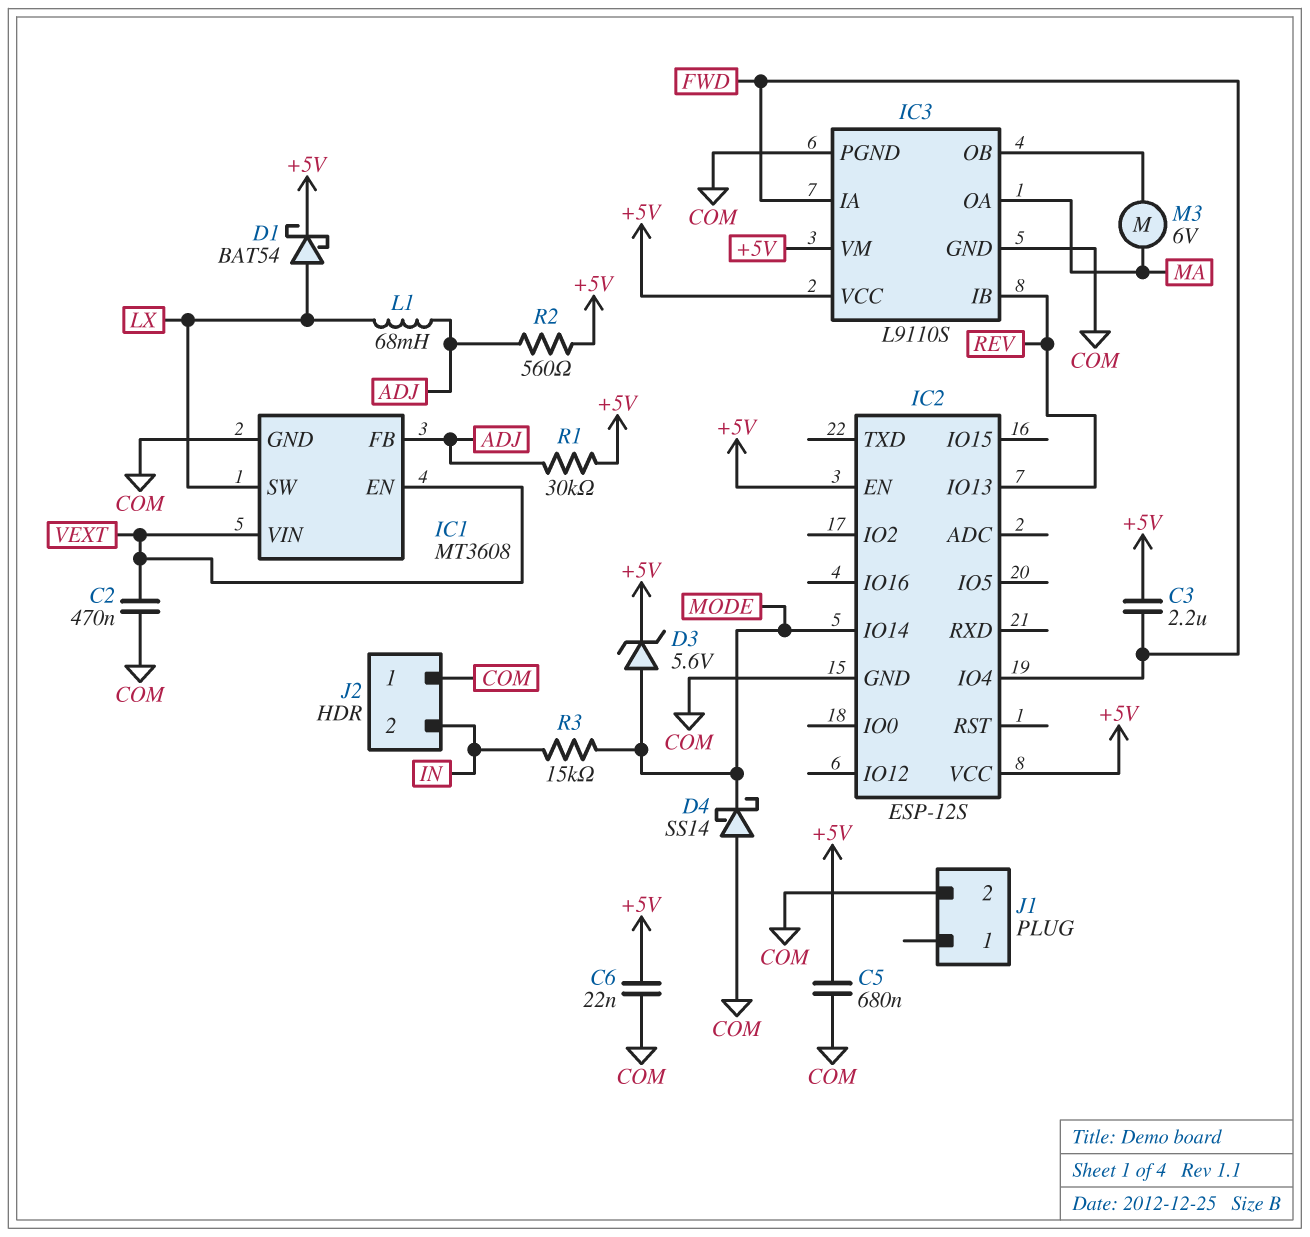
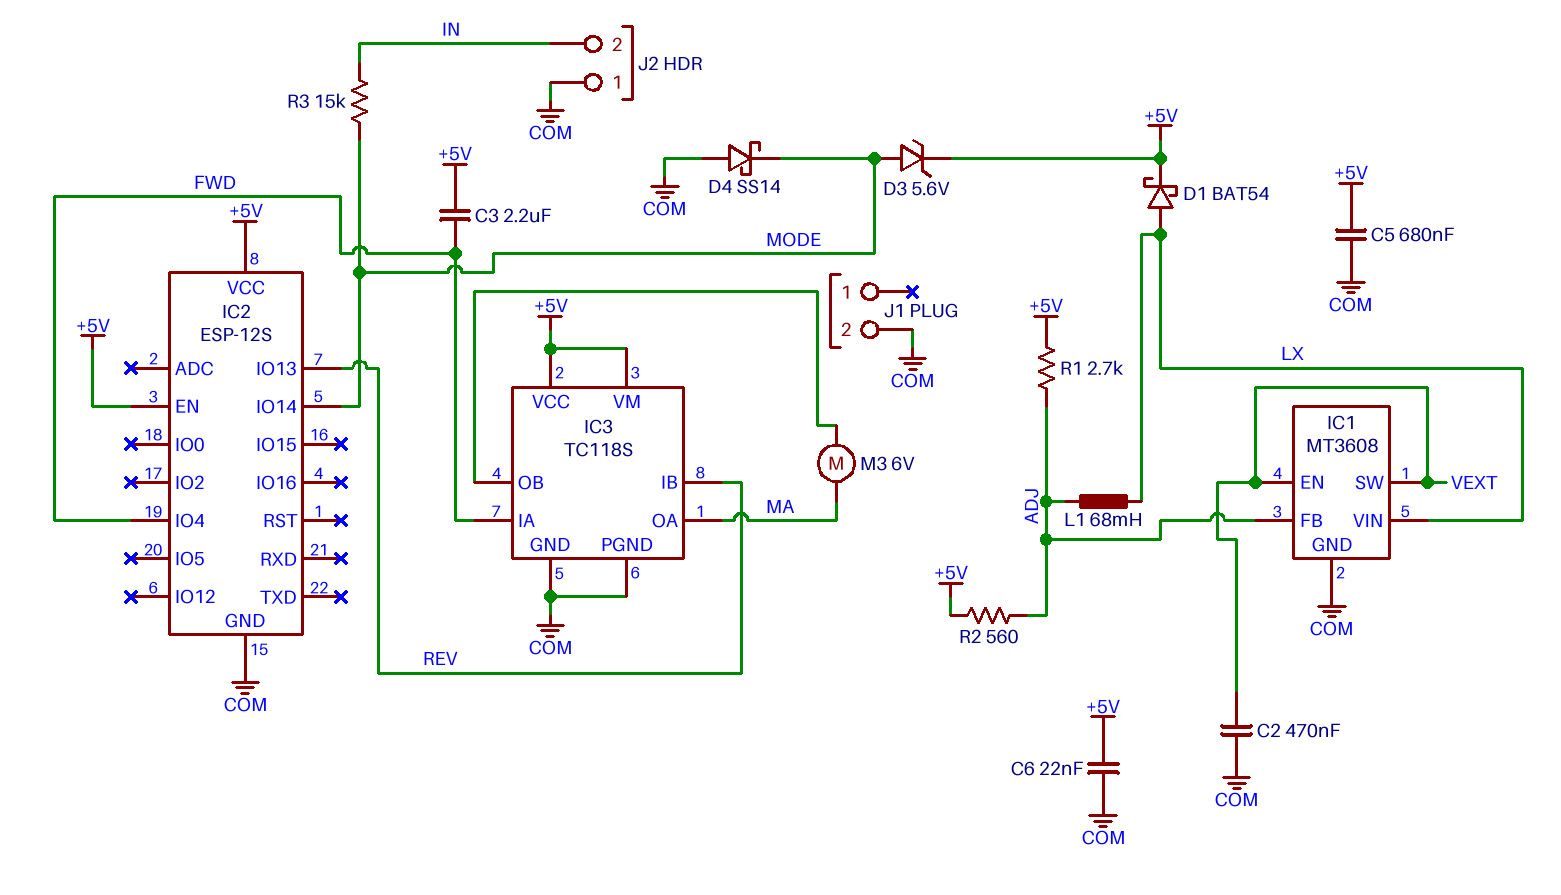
IC1 pin SW: LX -> VEXT
IC1 pin VIN: VEXT -> LX
IC3: L9110S -> TC118S
R1: 30k (+5V, ADJ) -> 2.7k (+5V, ADJ)

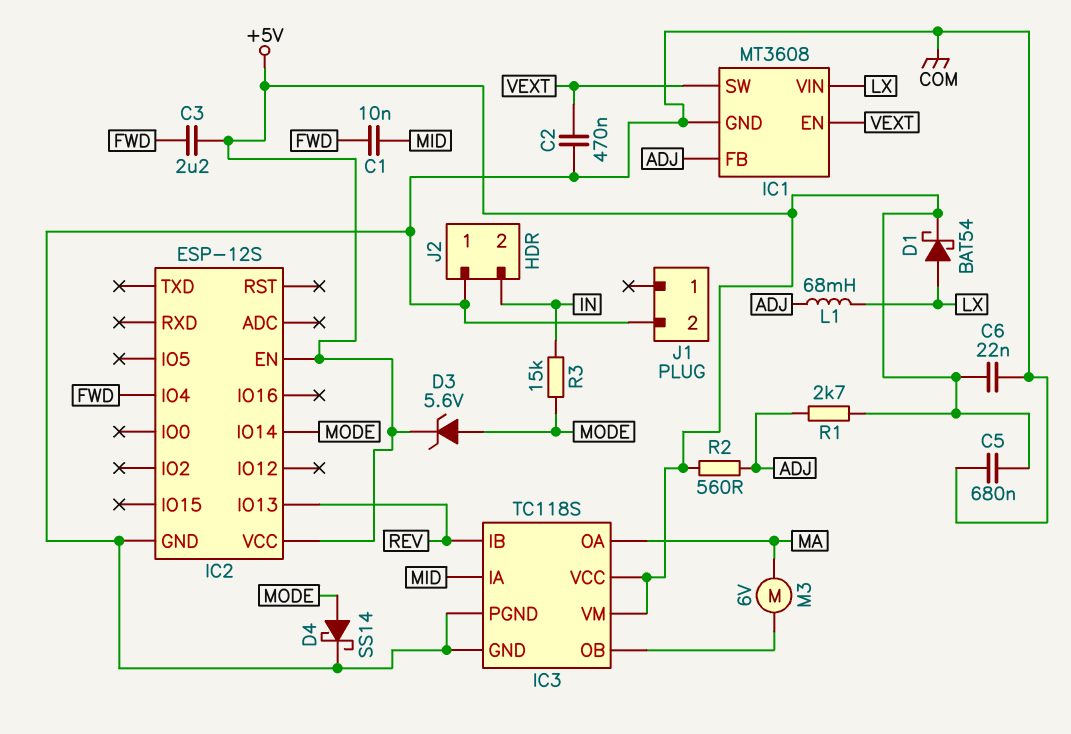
C1: none -> 10nF (FWD, MID)
D4: schottky SS14 (A COM, K MODE) -> schottky SS14 (A MODE, K COM)
IC3 pin IA: FWD -> MID

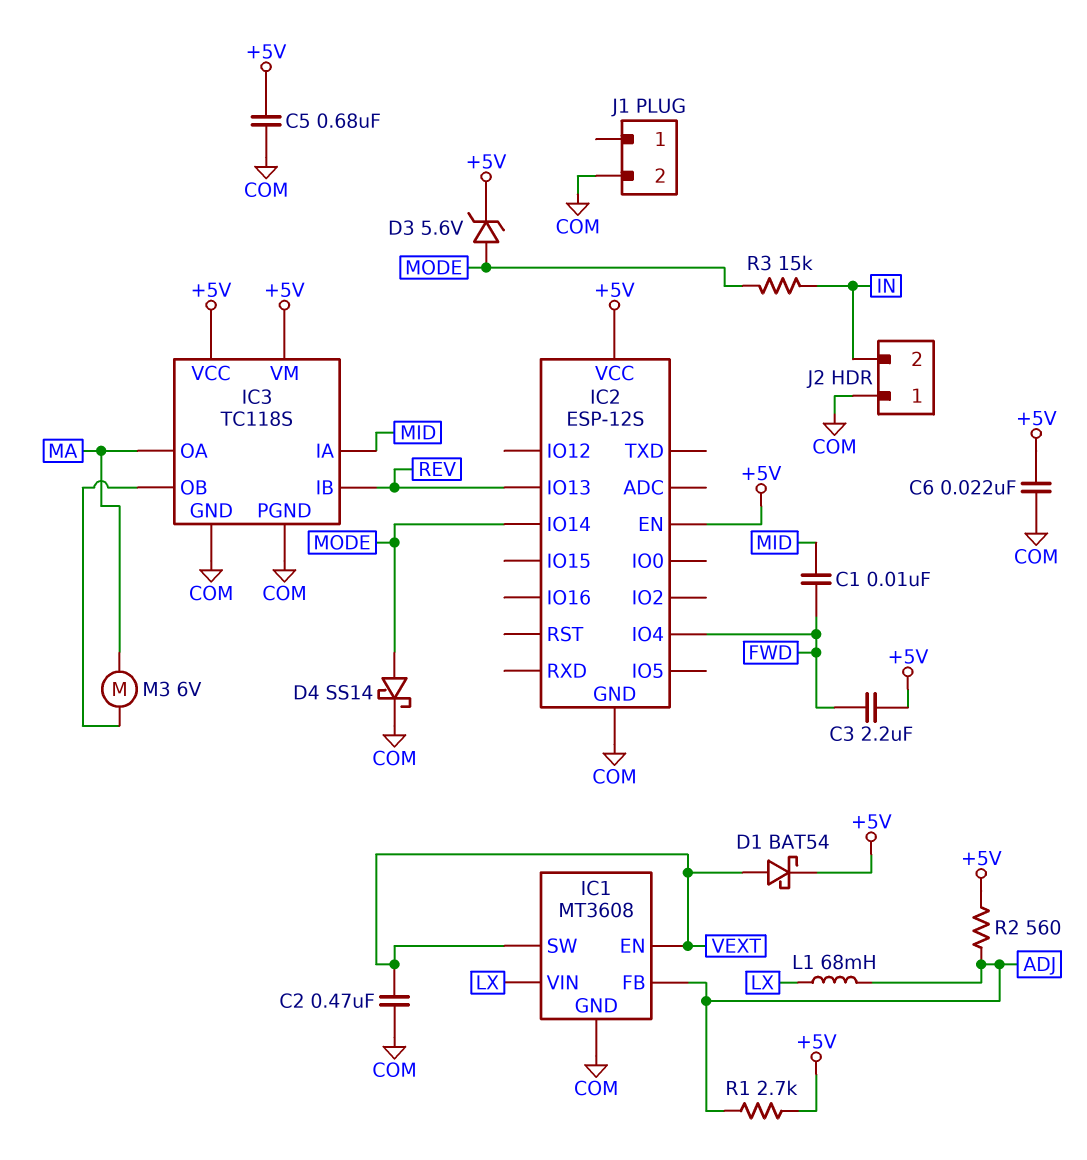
D1: schottky BAT54 (A LX, K +5V) -> schottky BAT54 (A VEXT, K +5V)

